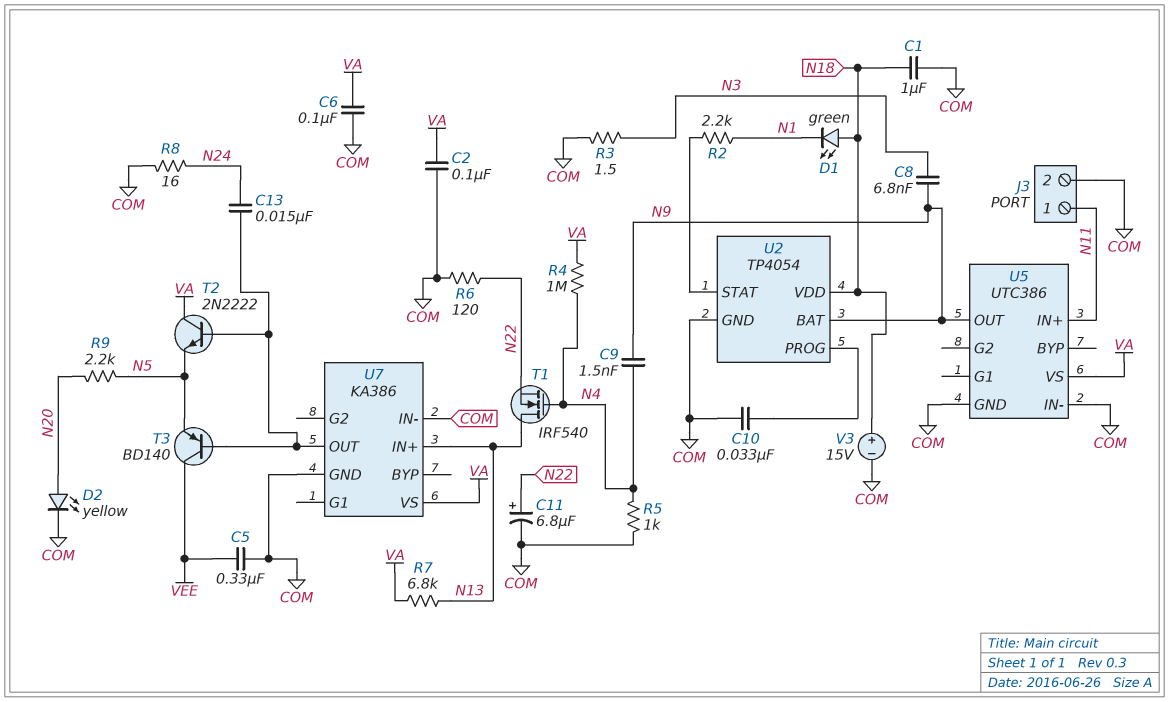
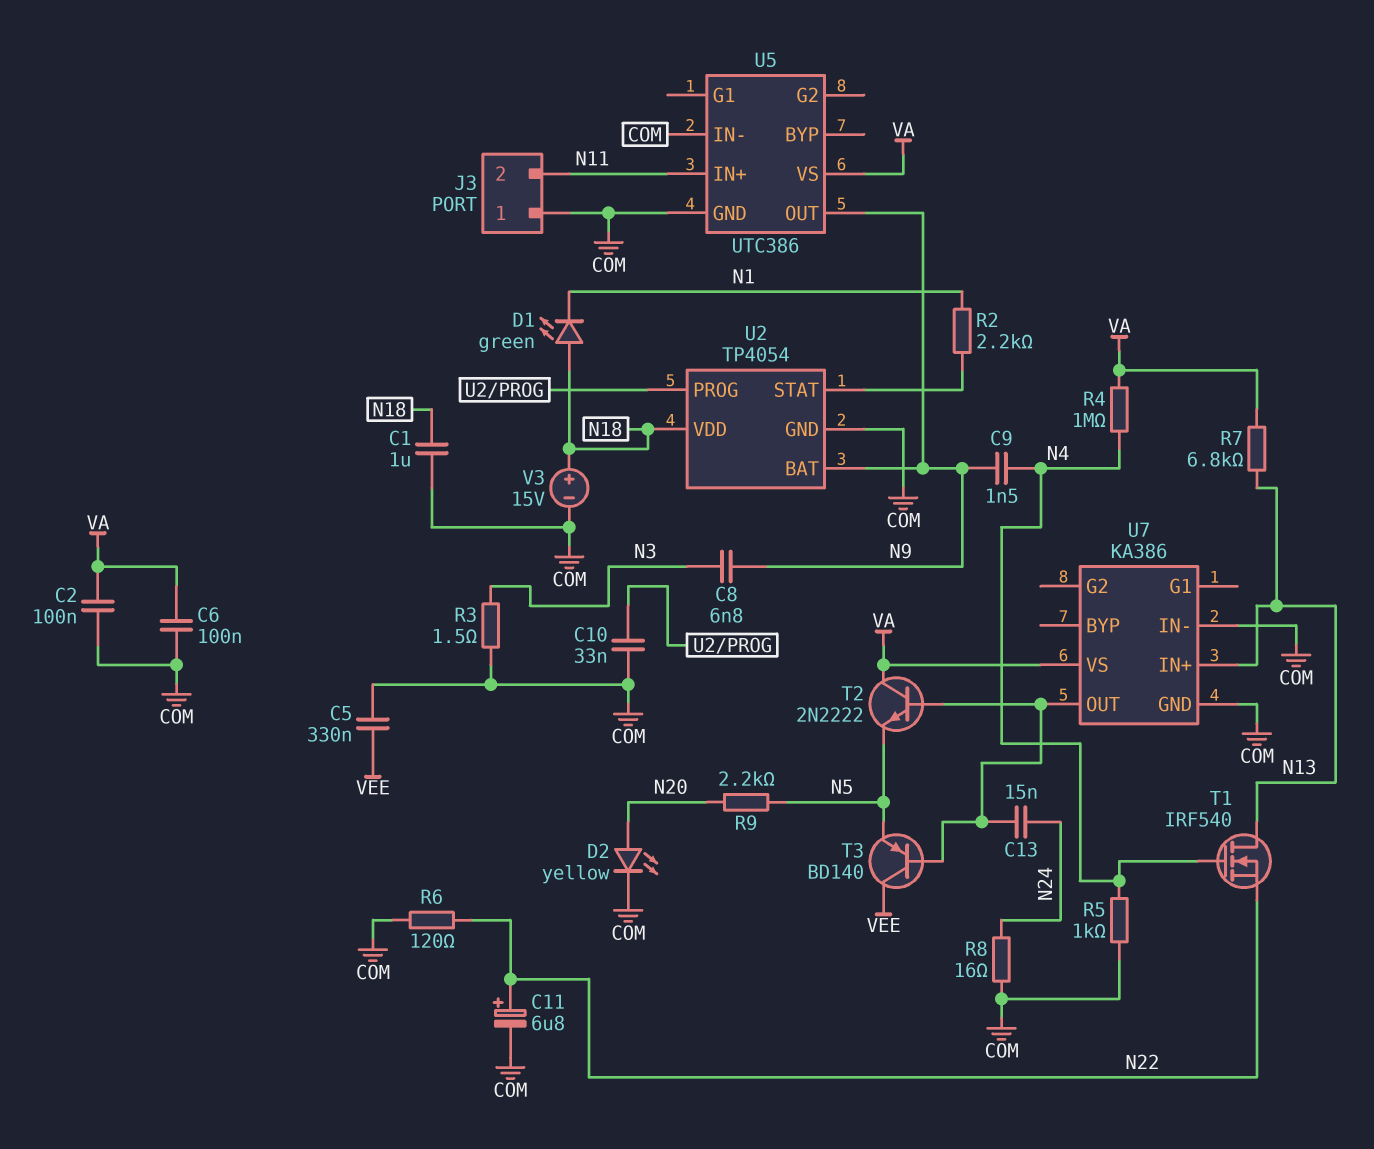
J3 pin 1: N11 -> COM
J3 pin 2: COM -> N11

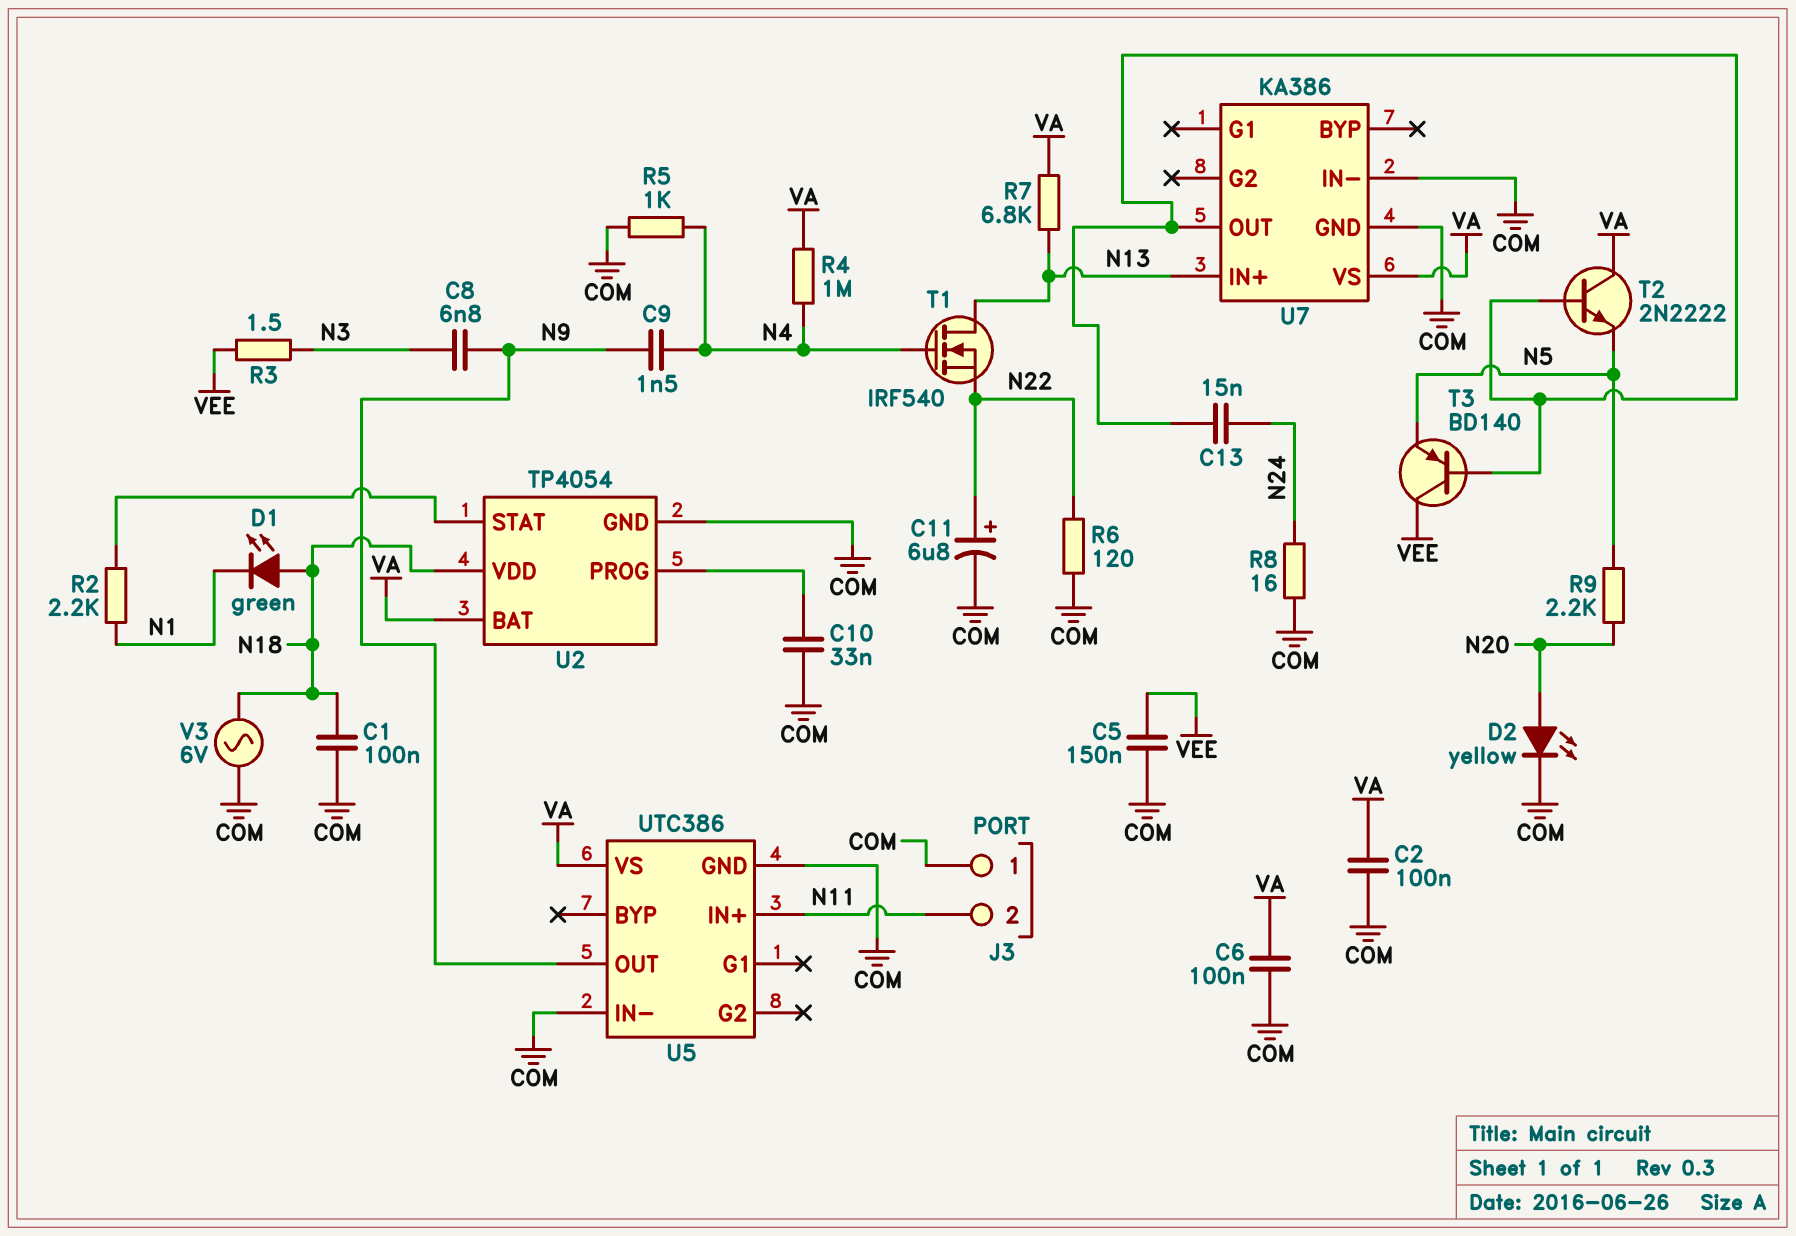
C1: 1uF (COM, N18) -> 100nF (COM, N18)
C5: 330nF (COM, VEE) -> 150nF (COM, VEE)
R3: 1.5 (COM, N3) -> 1.5 (N3, VEE)
U2 pin BAT: N9 -> VA
V3: 15V (plus N18, minus COM) -> AC 6V (COM, N18)

